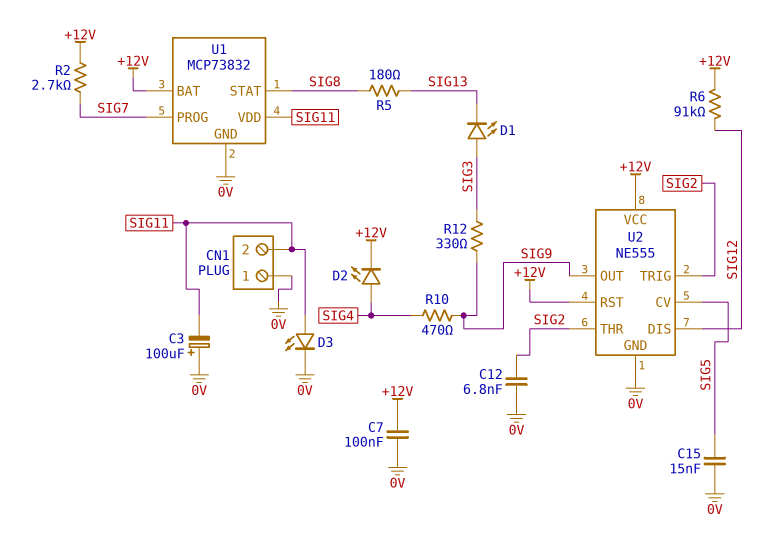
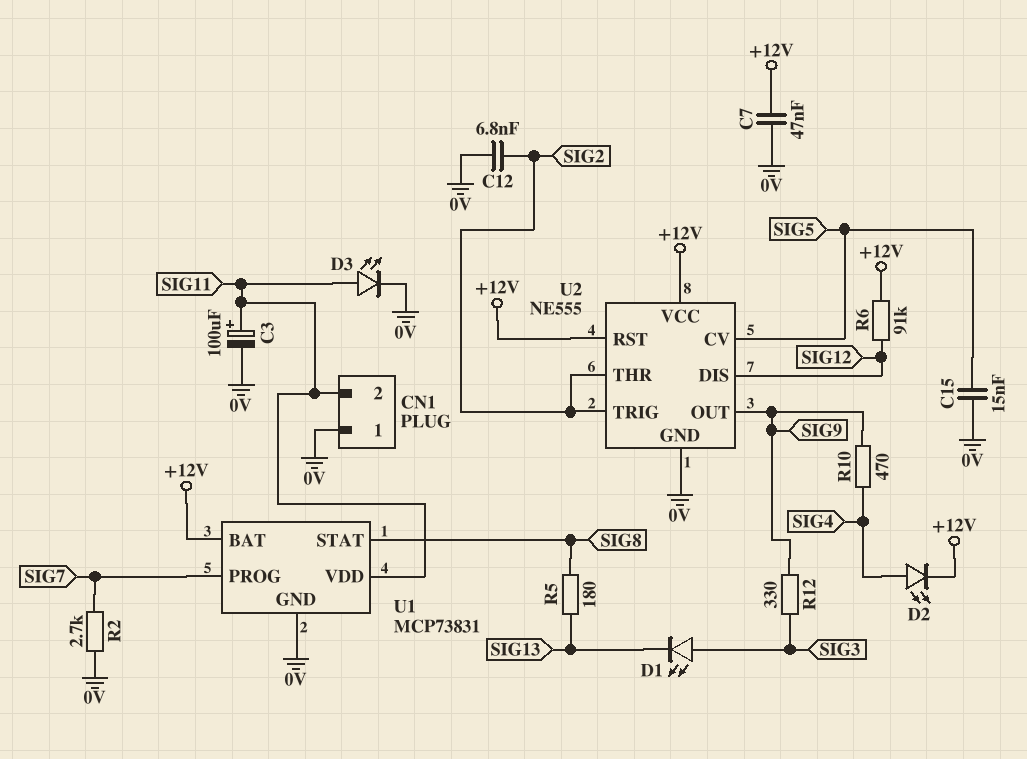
C3: 100uF (plus 0V, minus SIG11) -> 100uF (plus SIG11, minus 0V)
C7: 100nF (+12V, 0V) -> 47nF (+12V, 0V)
R2: 2.7k (+12V, SIG7) -> 2.7k (0V, SIG7)
U1: MCP73832 -> MCP73831

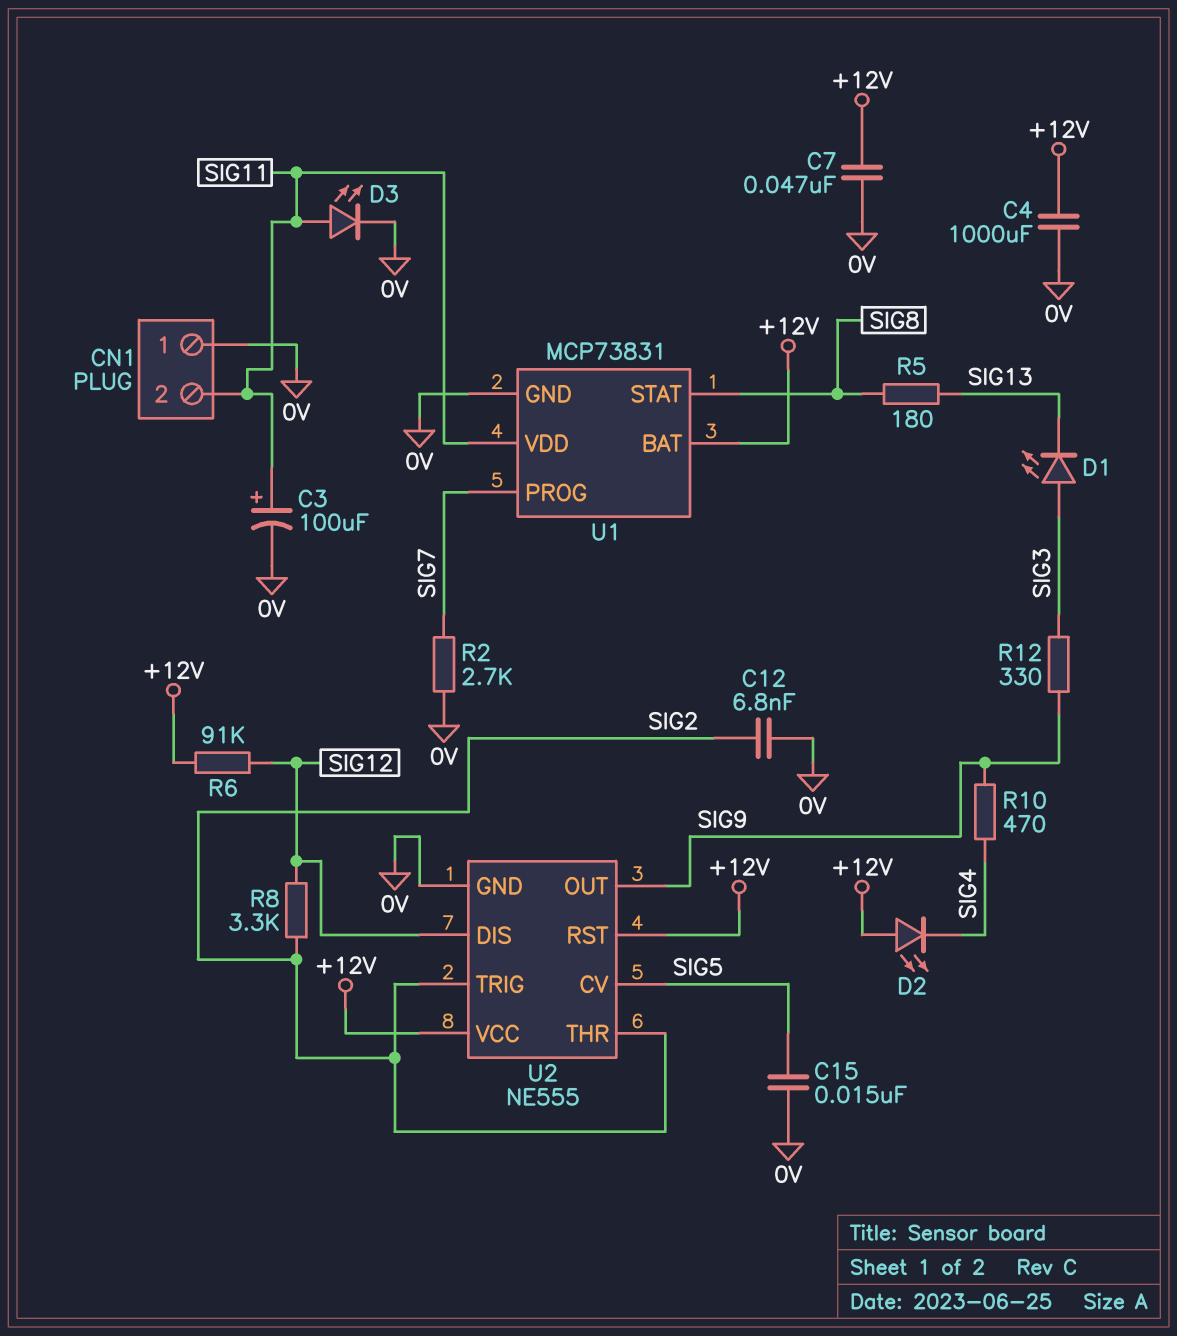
C4: none -> 1000uF (+12V, 0V)
D2: LED (A SIG4, K +12V) -> LED (A +12V, K SIG4)
R8: none -> 3.3k (SIG2, SIG12)

